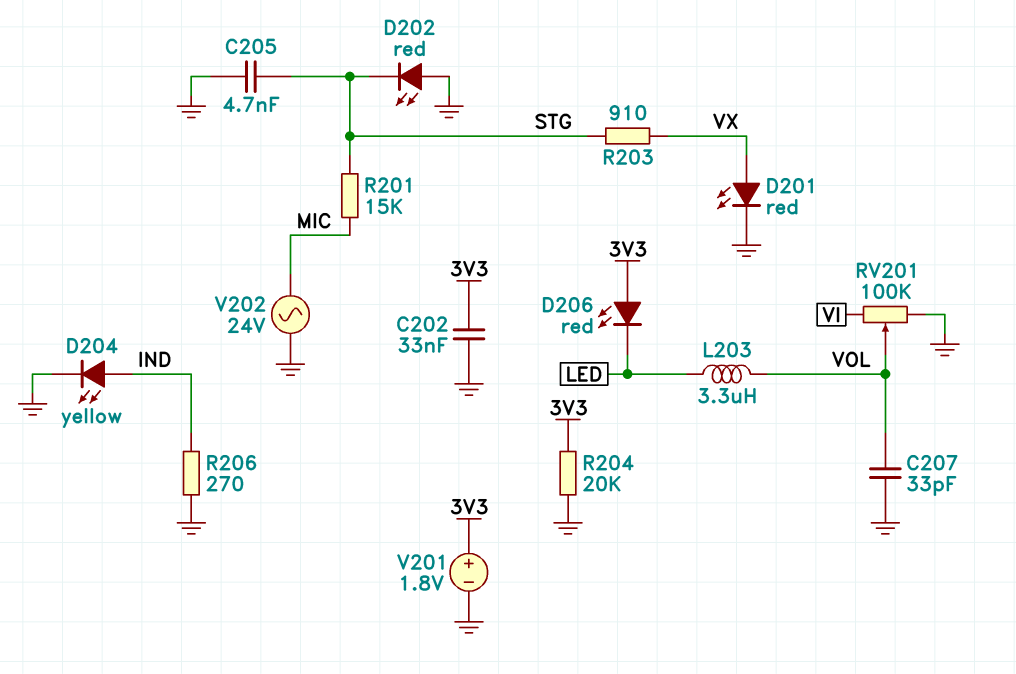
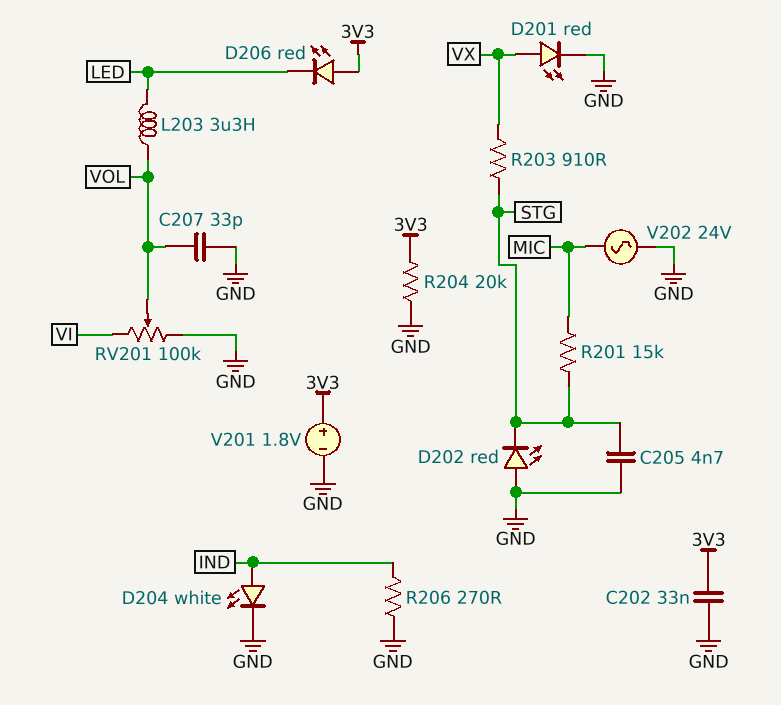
D204: LED yellow (A IND, K GND) -> LED white (A IND, K GND)

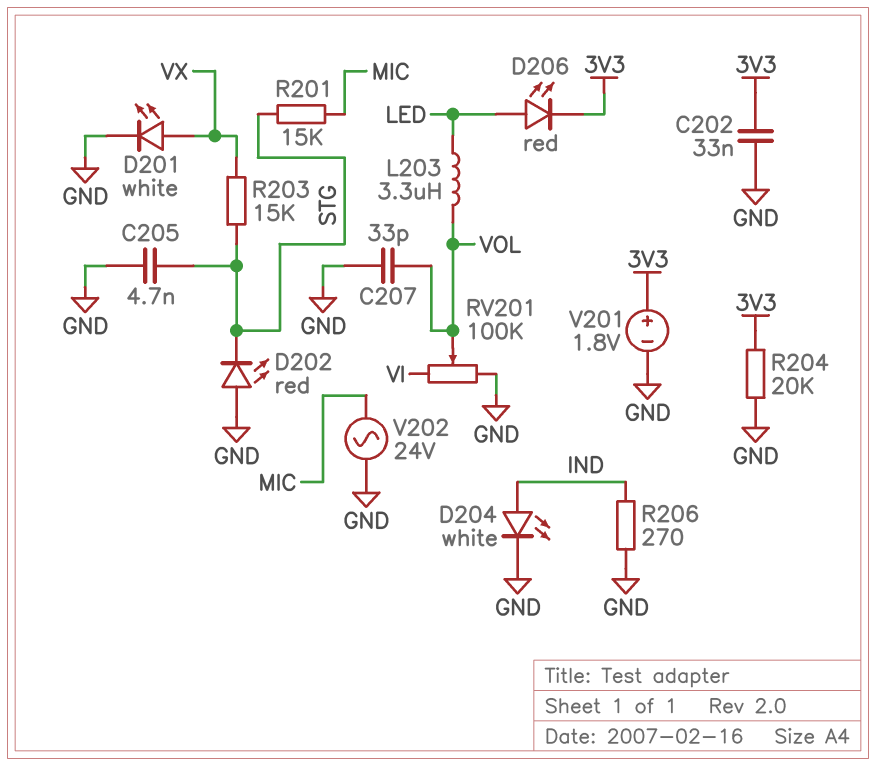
D201: LED red (A VX, K GND) -> LED white (A VX, K GND)
D206: LED red (A 3V3, K LED) -> LED red (A LED, K 3V3)
R203: 910 (STG, VX) -> 15k (STG, VX)

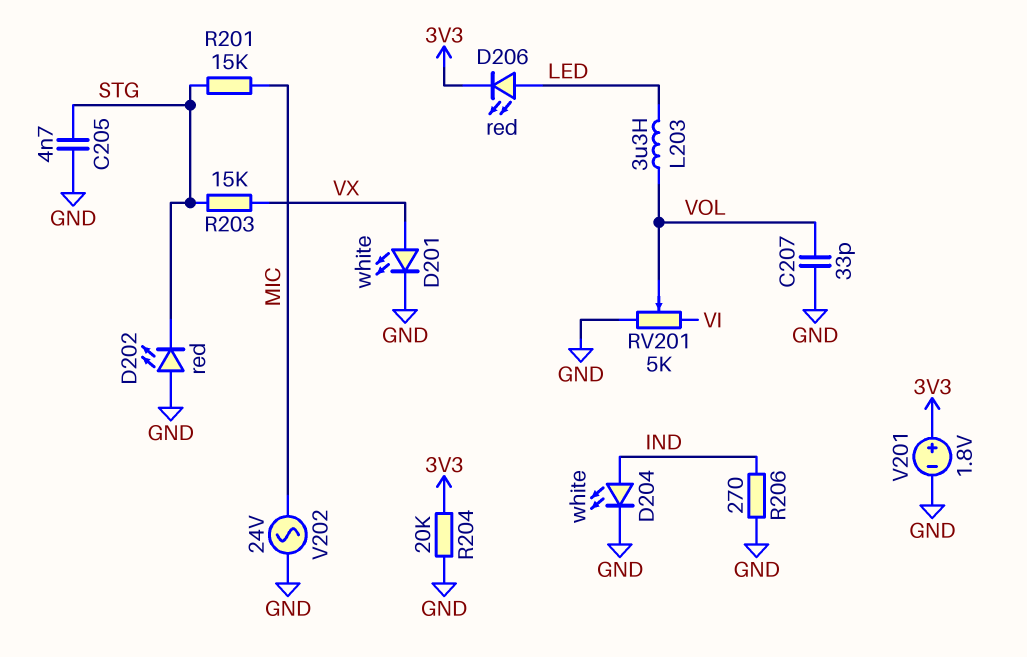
C202: 33nF (3V3, GND) -> none
RV201: 100k (GND, VI, wiper VOL) -> 5k (GND, VI, wiper VOL)

